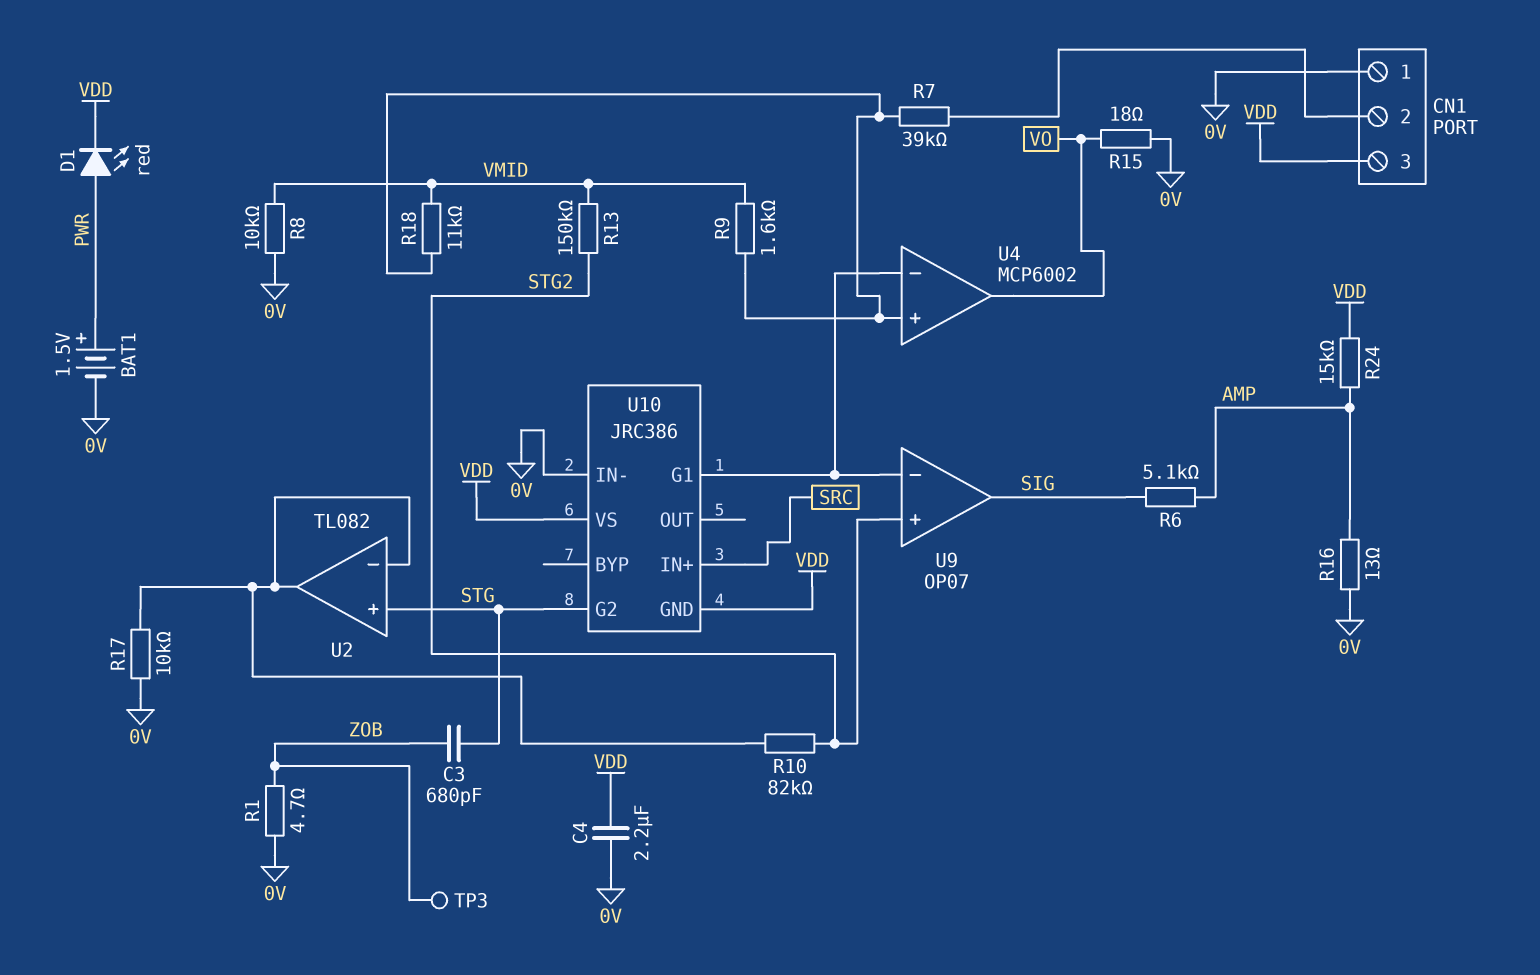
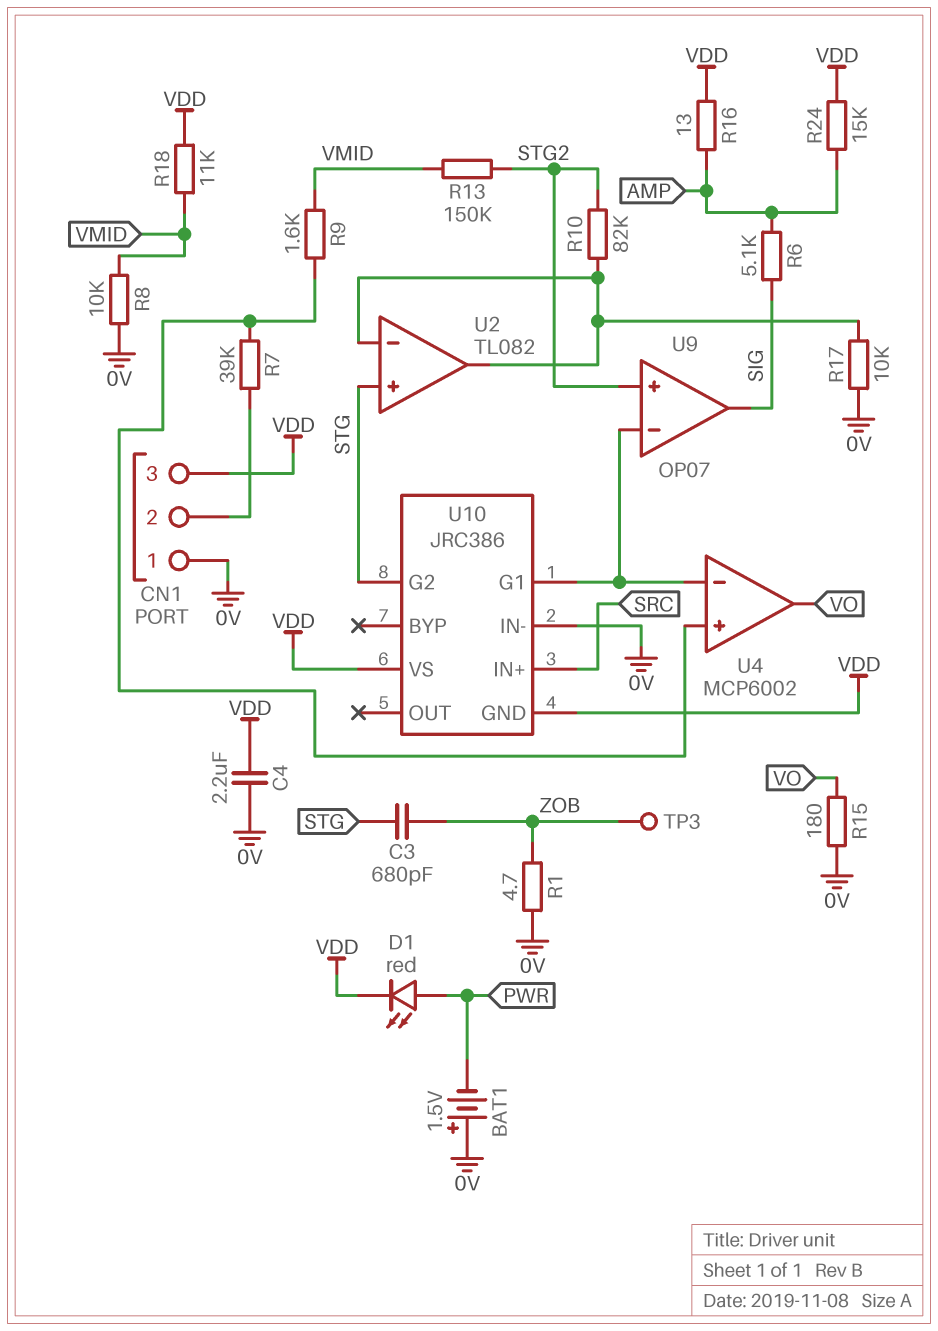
BAT1: 1.5V (plus PWR, minus 0V) -> 1.5V (plus 0V, minus PWR)
R15: 18 (0V, VO) -> 180 (0V, VO)
R16: 13 (0V, AMP) -> 13 (AMP, VDD)
R18: 11k (U4/in+, VMID) -> 11k (VDD, VMID)

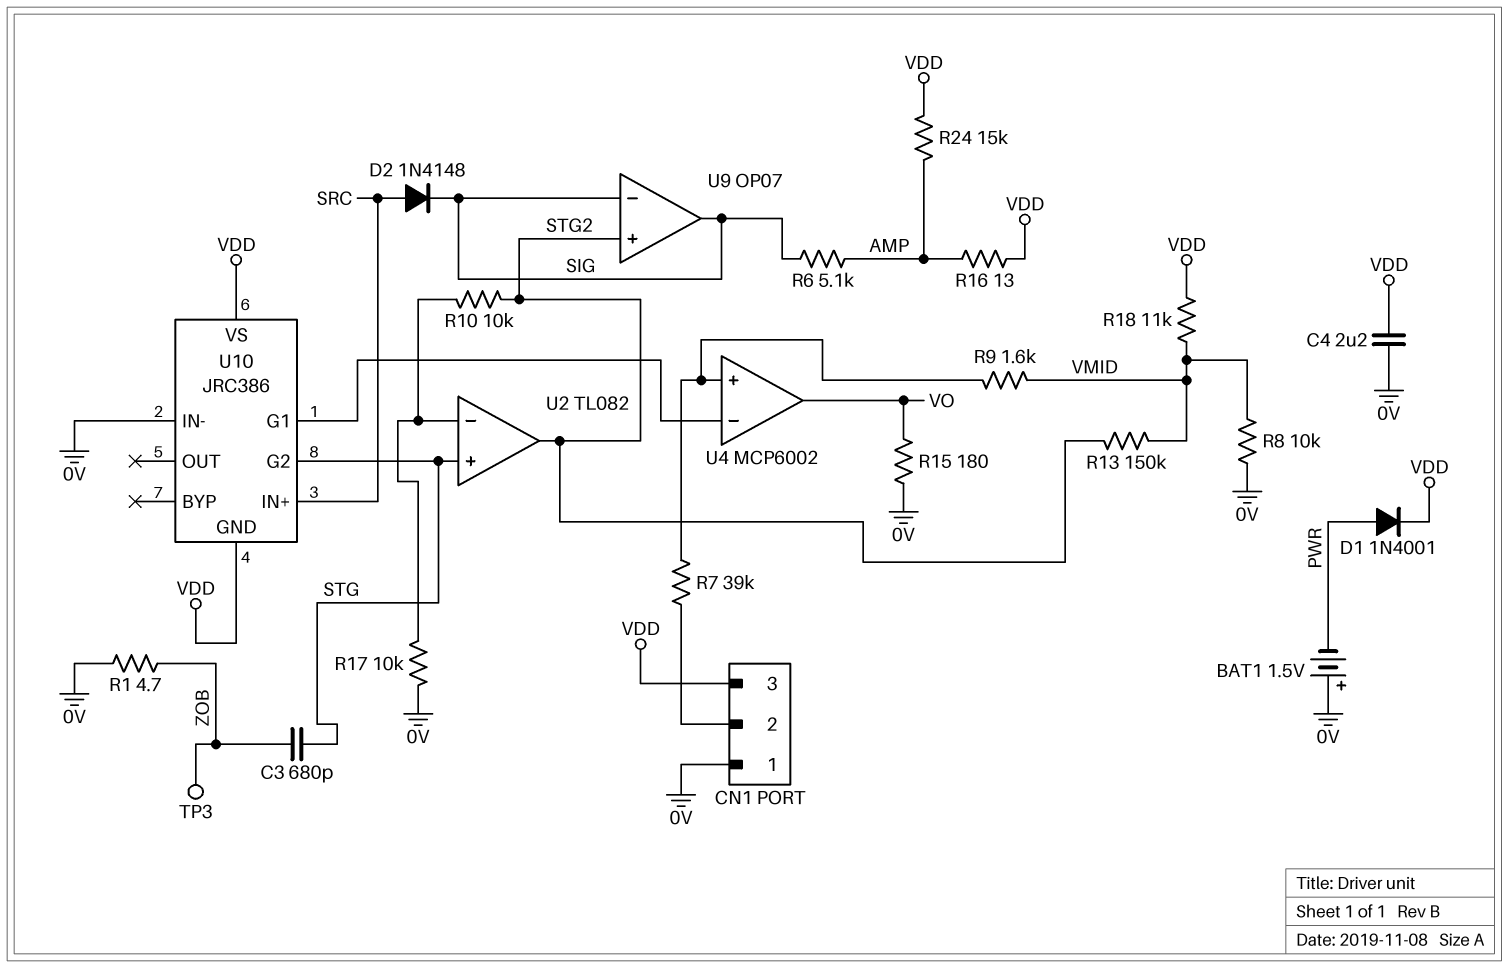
D1: LED red (A PWR, K VDD) -> diode 1N4001 (A PWR, K VDD)
D2: none -> diode 1N4148 (A SRC, K SIG)
R10: 82k (STG2, U2/in-) -> 10k (STG2, U2/in-)
U2 pin out: U2/in- -> STG2
U9 pin in-: U4/in- -> SIG

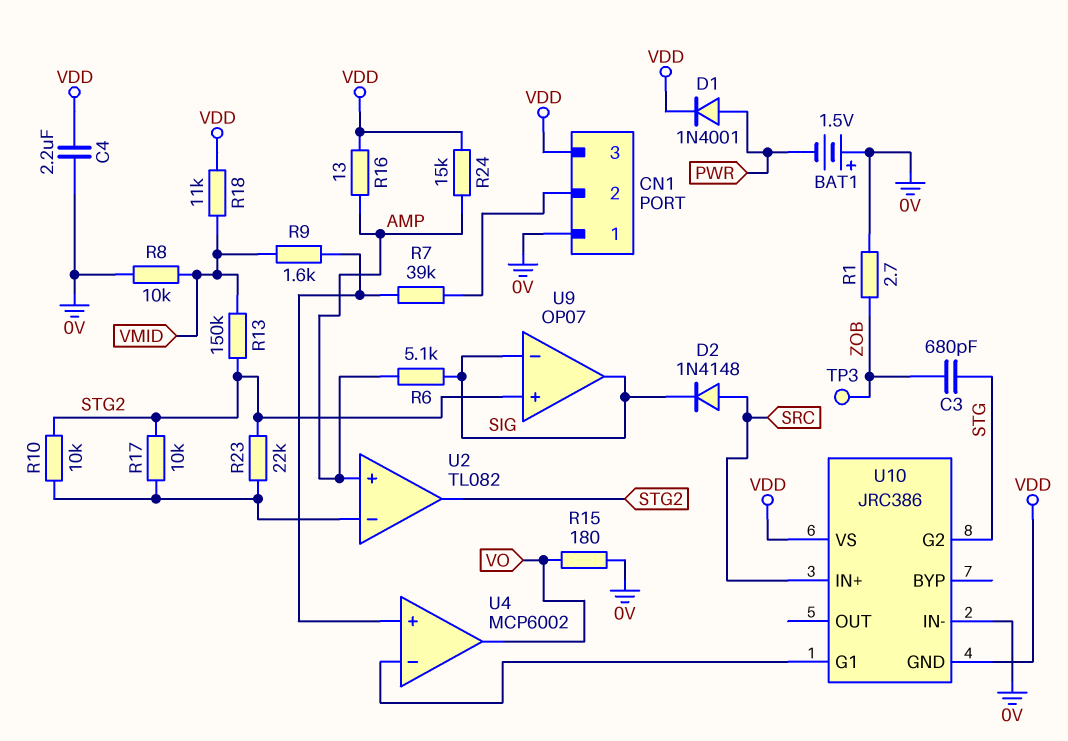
R1: 4.7 (0V, ZOB) -> 2.7 (0V, ZOB)
R17: 10k (0V, U2/in-) -> 10k (STG2, U2/in-)
R23: none -> 22k (STG2, U2/in-)
U2 pin in+: STG -> AMP

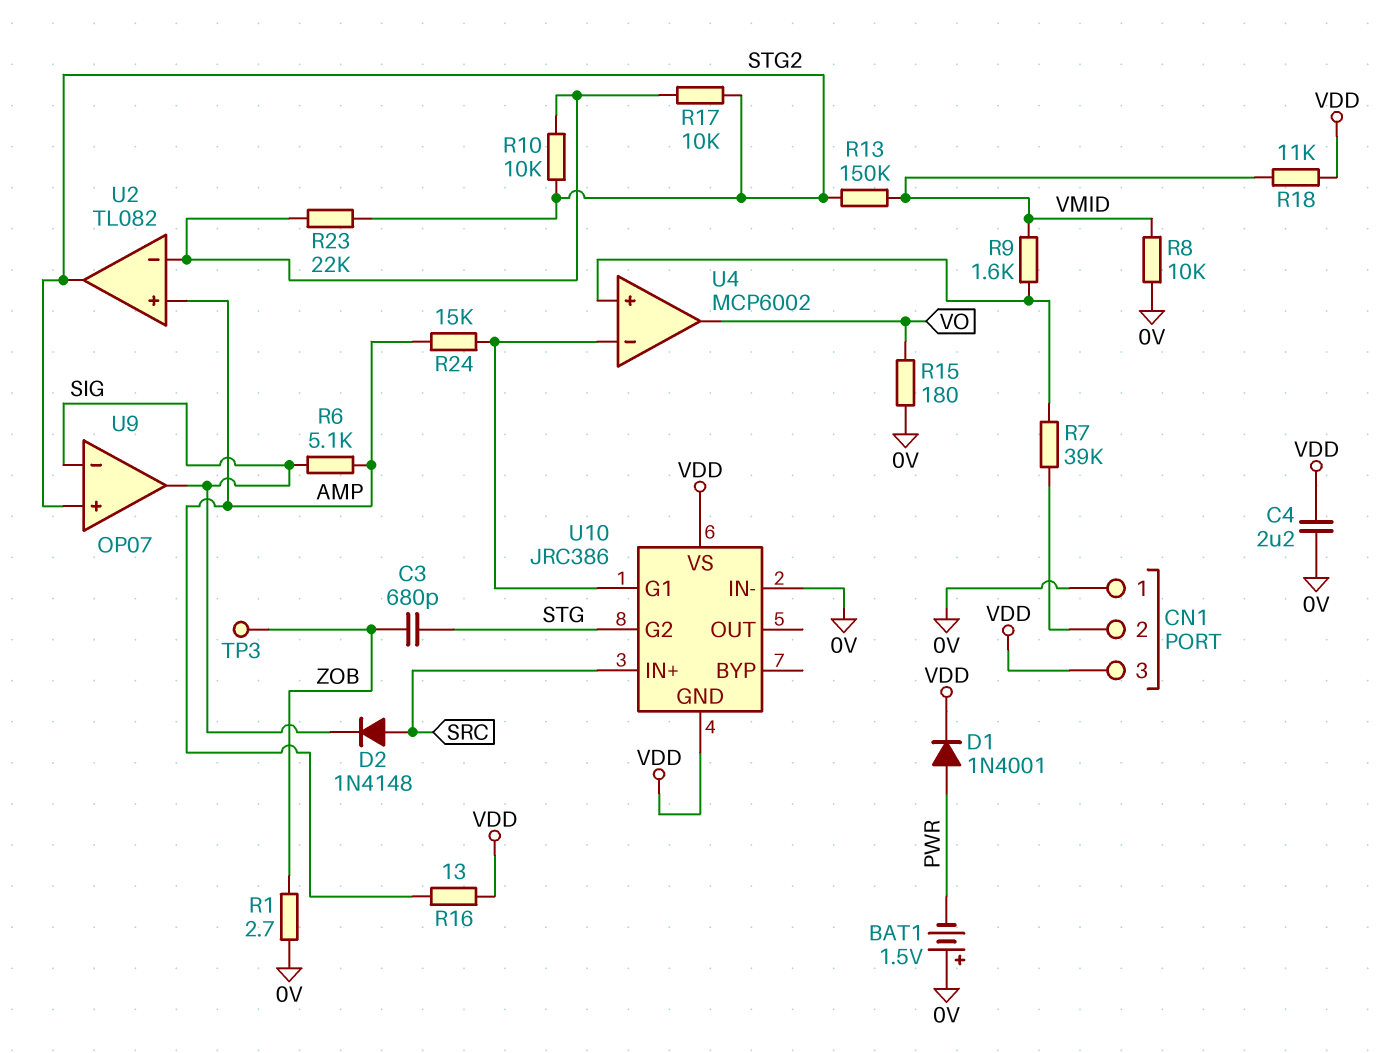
R24: 15k (AMP, VDD) -> 15k (AMP, U4/in-)

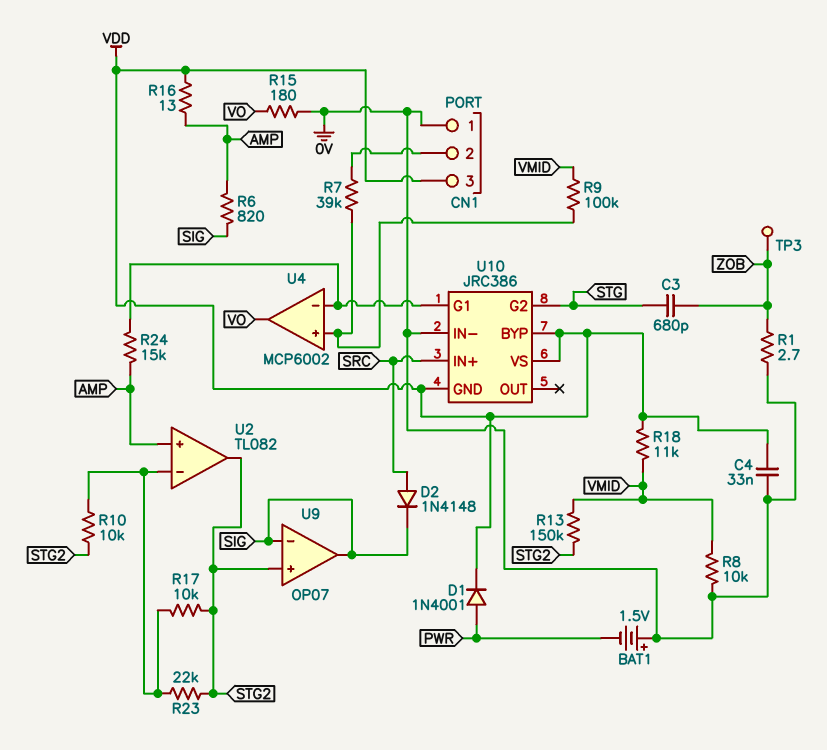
C4: 2.2uF (0V, VDD) -> 33nF (0V, VDD)
R6: 5.1k (AMP, SIG) -> 820 (AMP, SIG)
R9: 1.6k (U4/in+, VMID) -> 100k (U4/in+, VMID)
U10 pin BYP: none -> VDD

